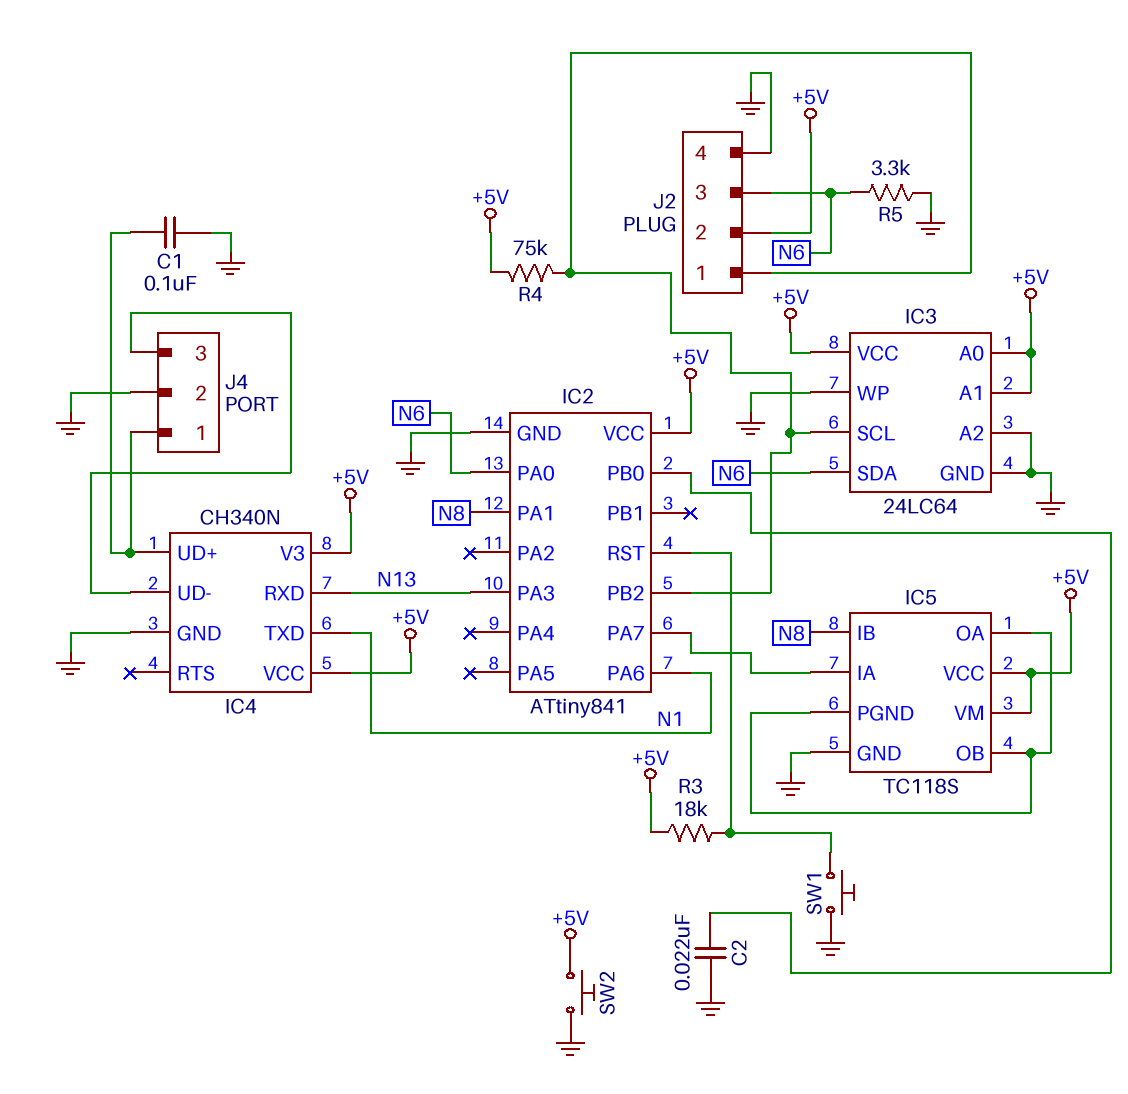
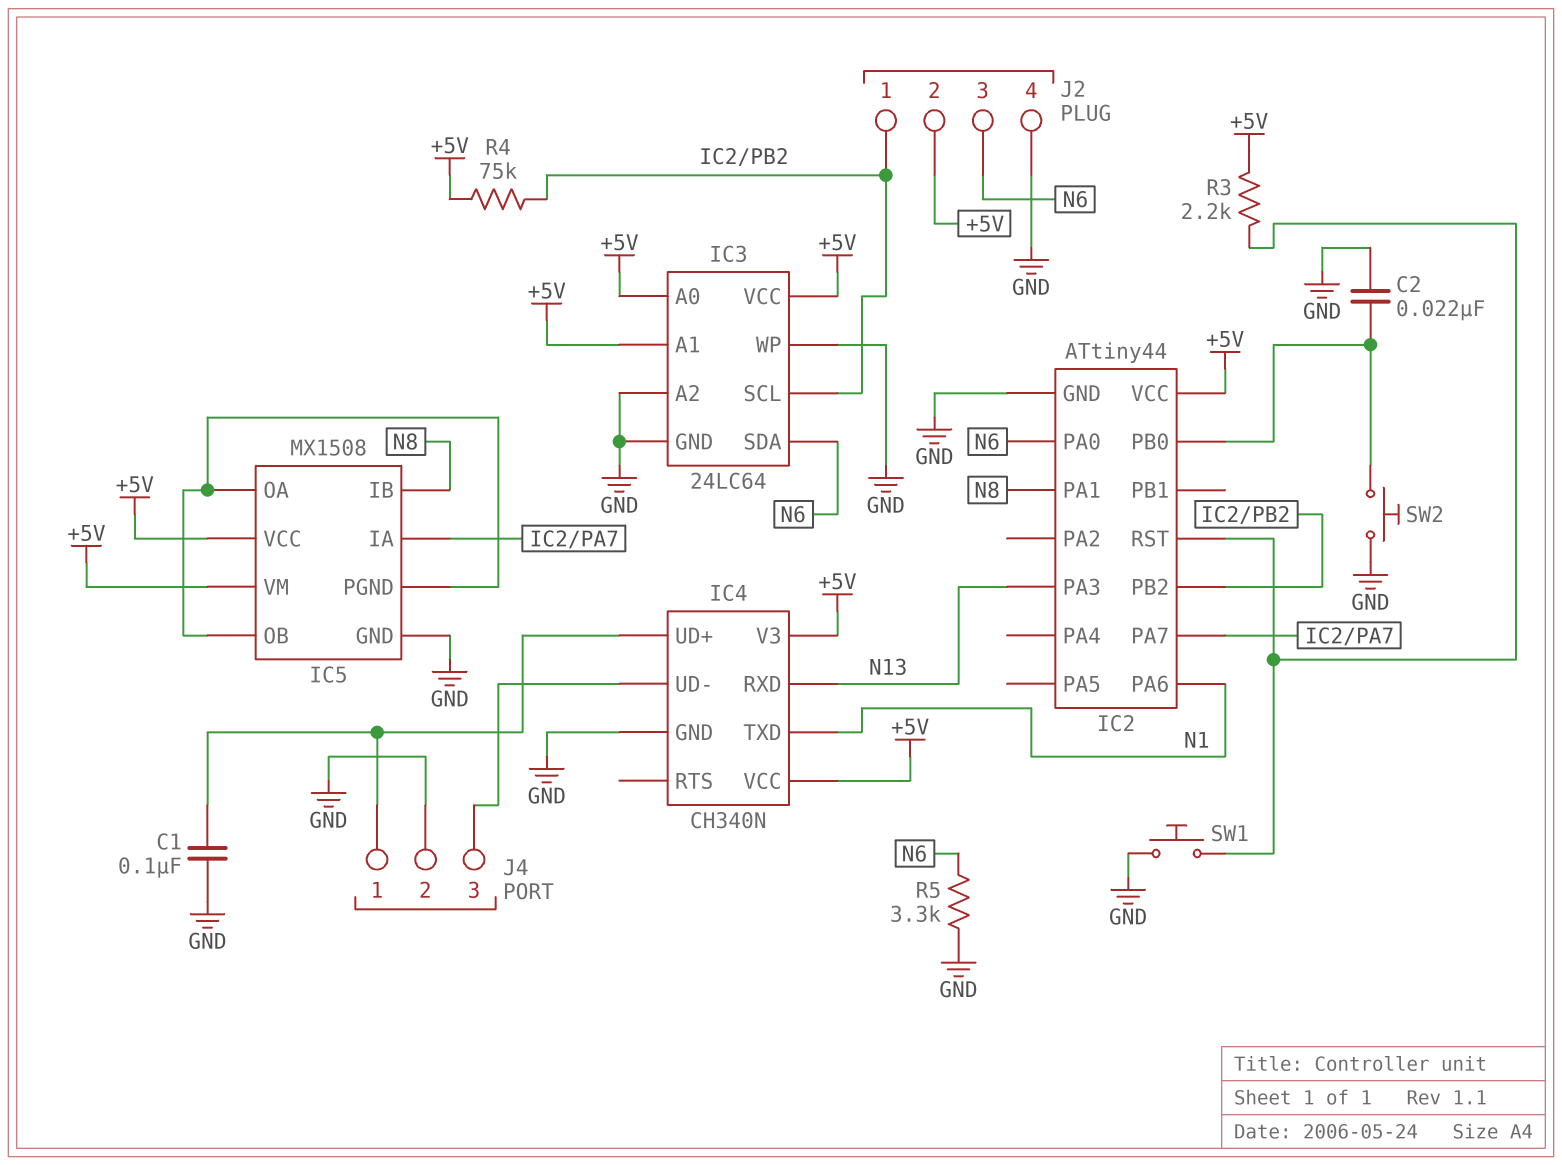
IC2: ATtiny841 -> ATtiny44
IC5: TC118S -> MX1508
R3: 18k (+5V, IC2/RST) -> 2.2k (+5V, IC2/RST)
SW2: button (+5V, GND) -> button (GND, IC2/PB0)

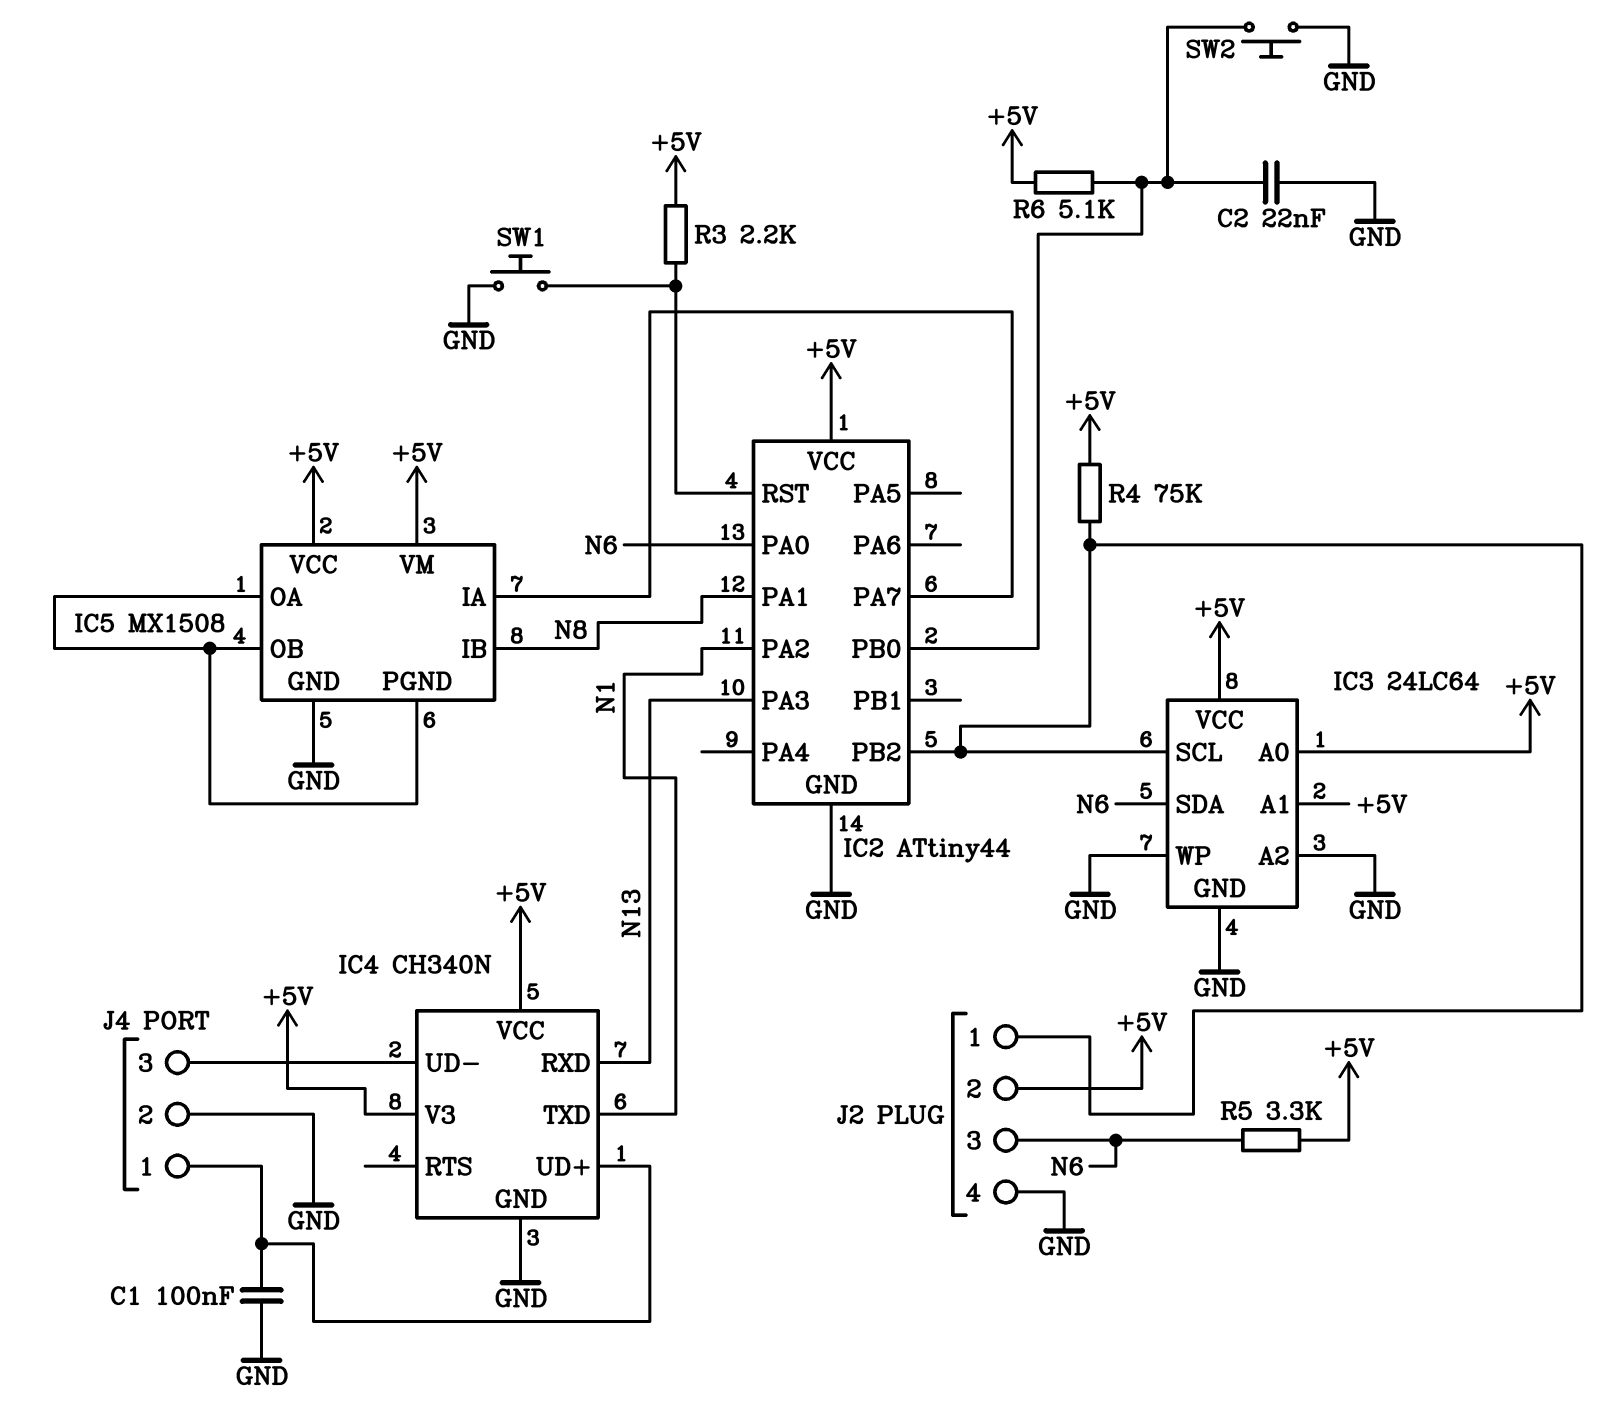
IC2 pin PA2: none -> N1
IC2 pin PA6: N1 -> none
R5: 3.3k (GND, N6) -> 3.3k (+5V, N6)
R6: none -> 5.1k (+5V, IC2/PB0)

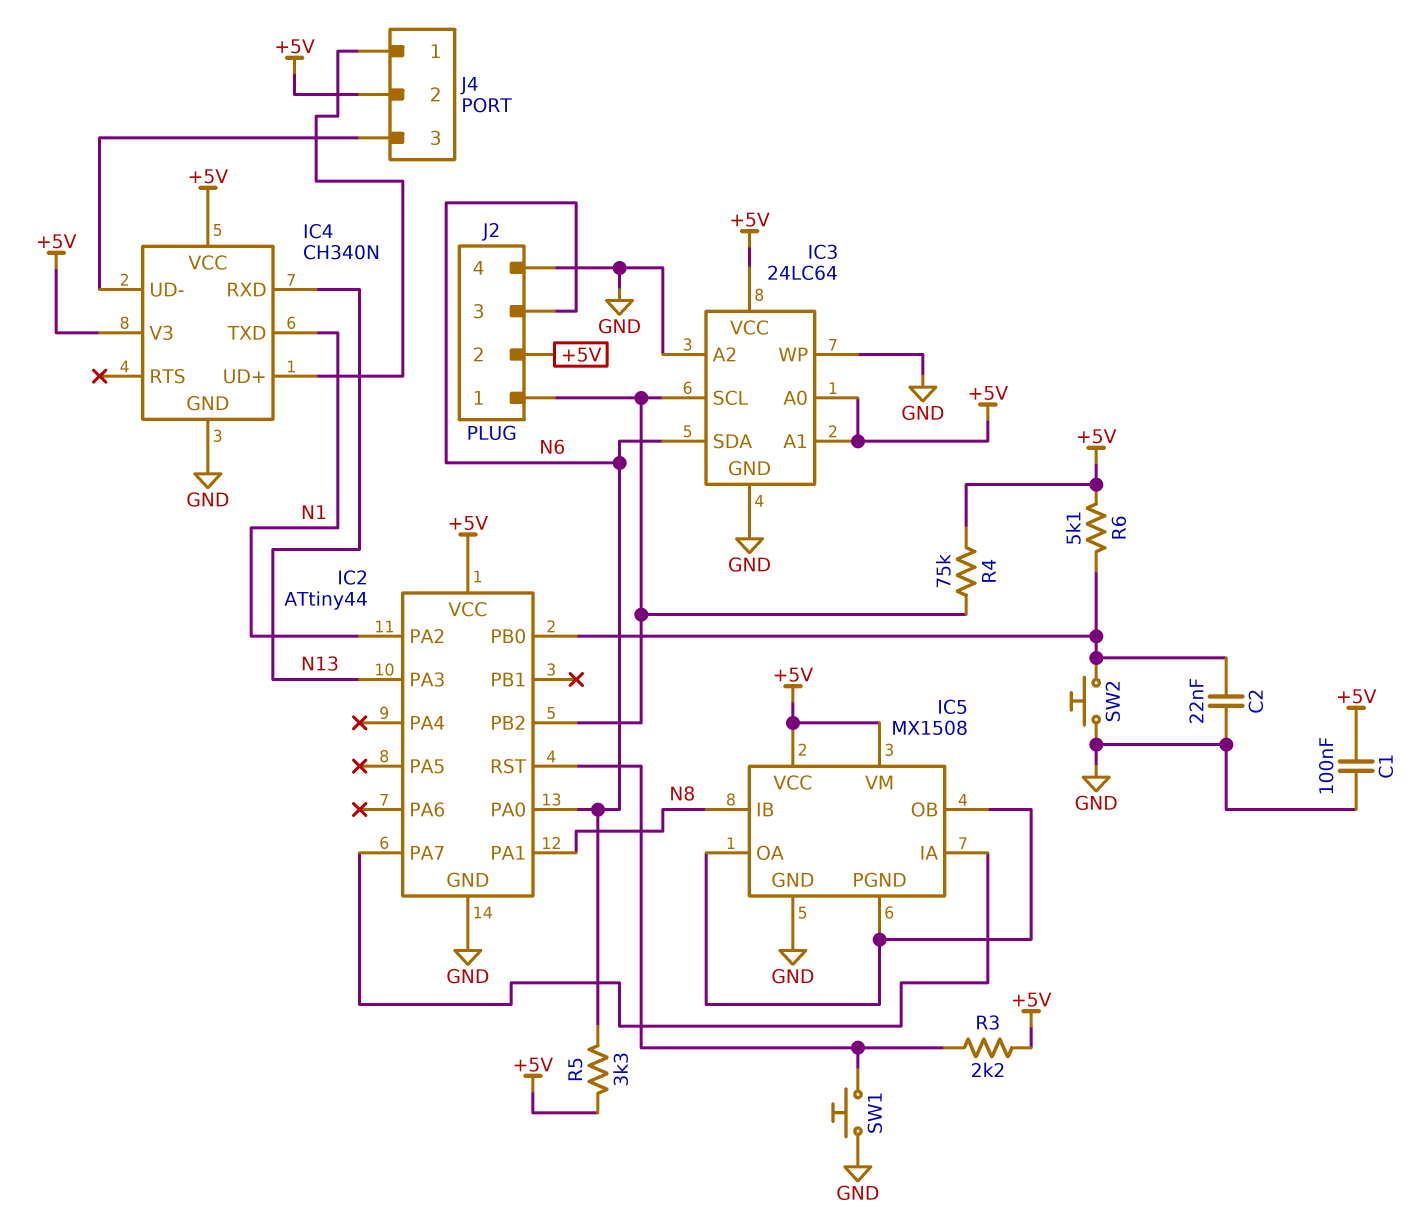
C1: 100nF (GND, IC4/UD+) -> 100nF (+5V, GND)
J4 pin 2: GND -> +5V

